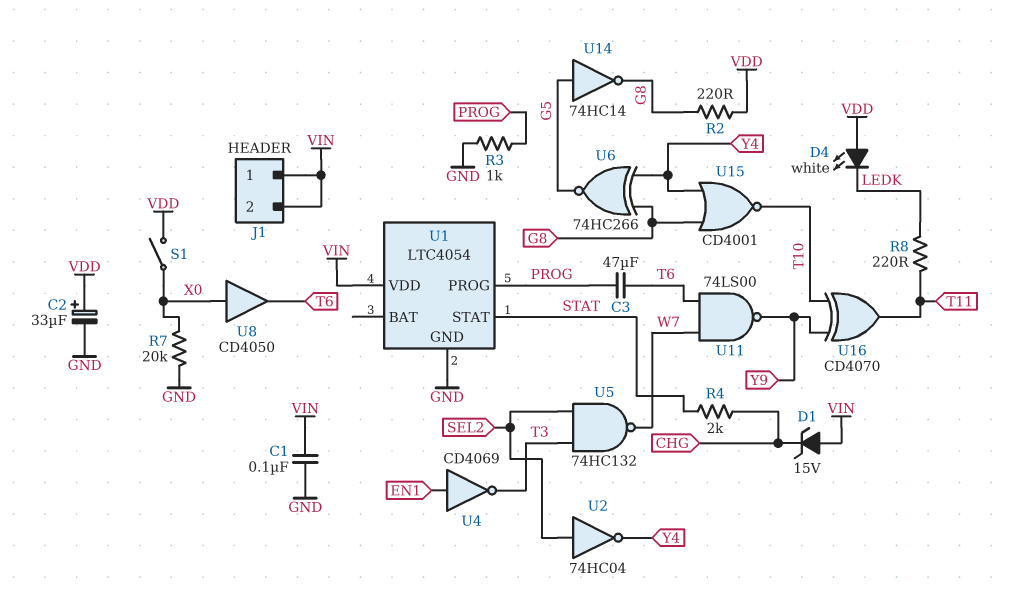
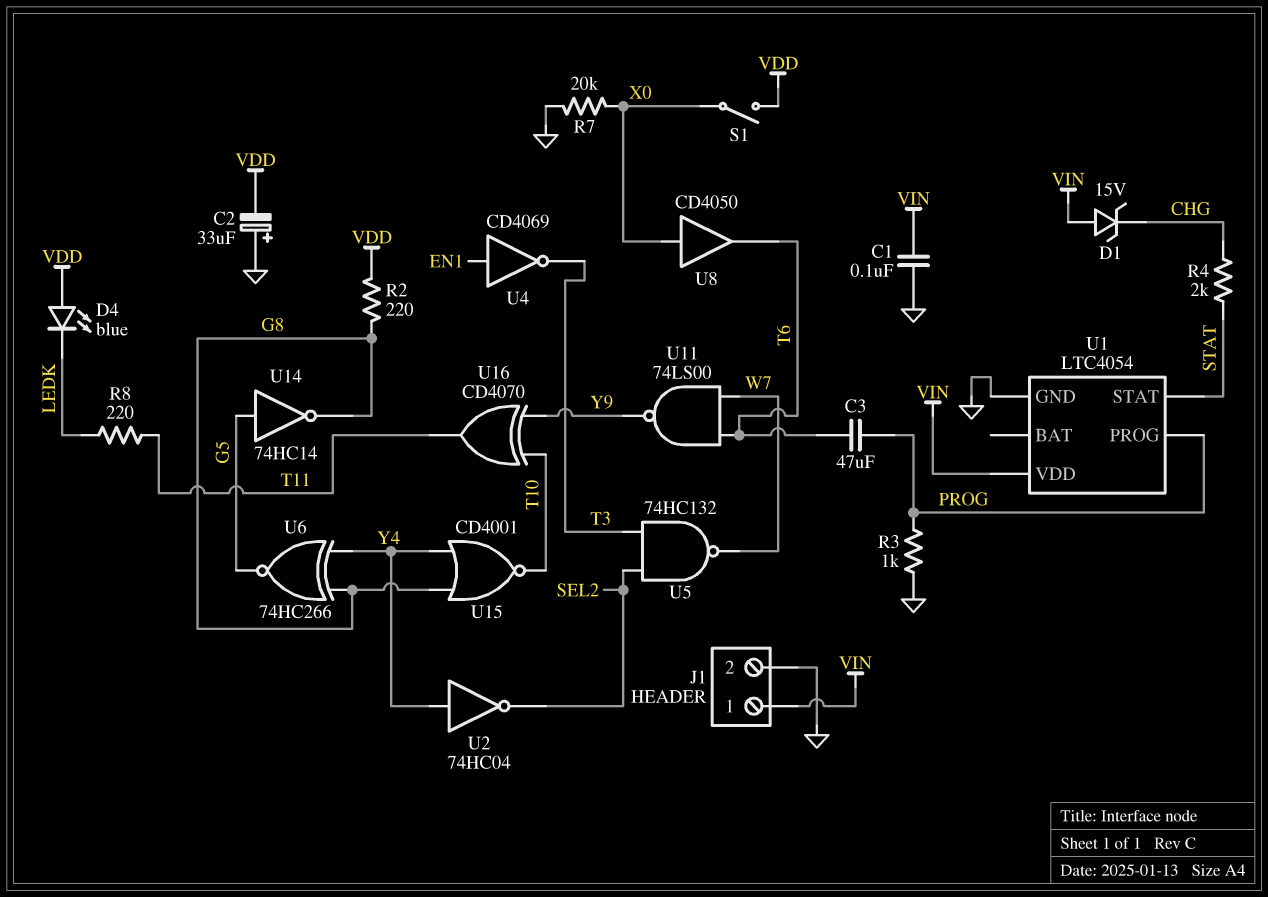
C2: 33uF (plus VDD, minus GND) -> 33uF (plus GND, minus VDD)
D4: LED white (A VDD, K LEDK) -> LED blue (A VDD, K LEDK)
J1 pin 2: VIN -> GND
U2: NOT 74HC04 (in SEL2, out Y4) -> NOT 74HC04 (in Y4, out SEL2)

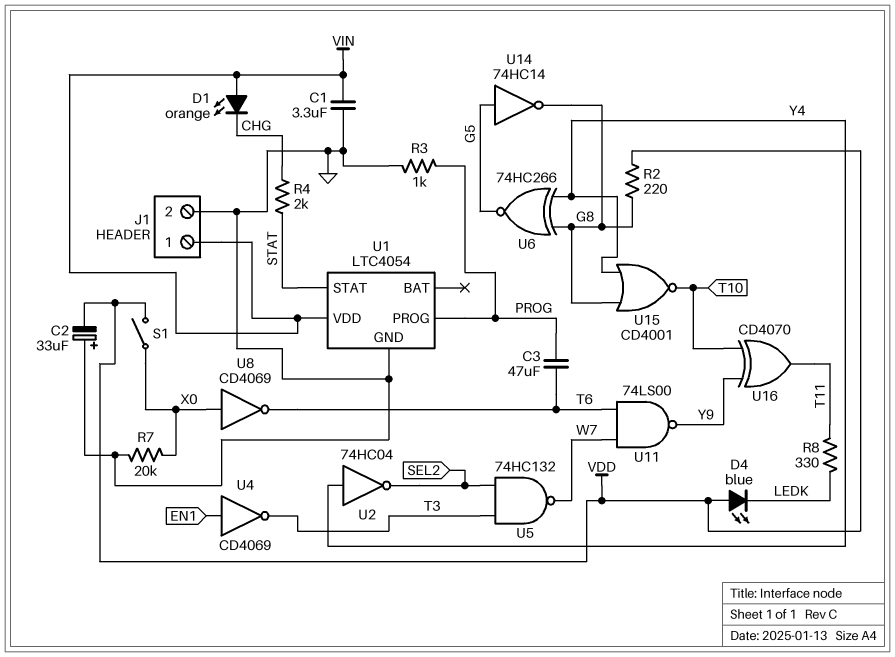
C1: 100nF (GND, VIN) -> 3.3uF (GND, VIN)
D1: zener 15V (A VIN, K CHG) -> LED orange (A VIN, K CHG)
R8: 220 (LEDK, T11) -> 330 (LEDK, T11)
U8: buffer CD4050 (in X0, out T6) -> NOT CD4069 (in X0, out T6)

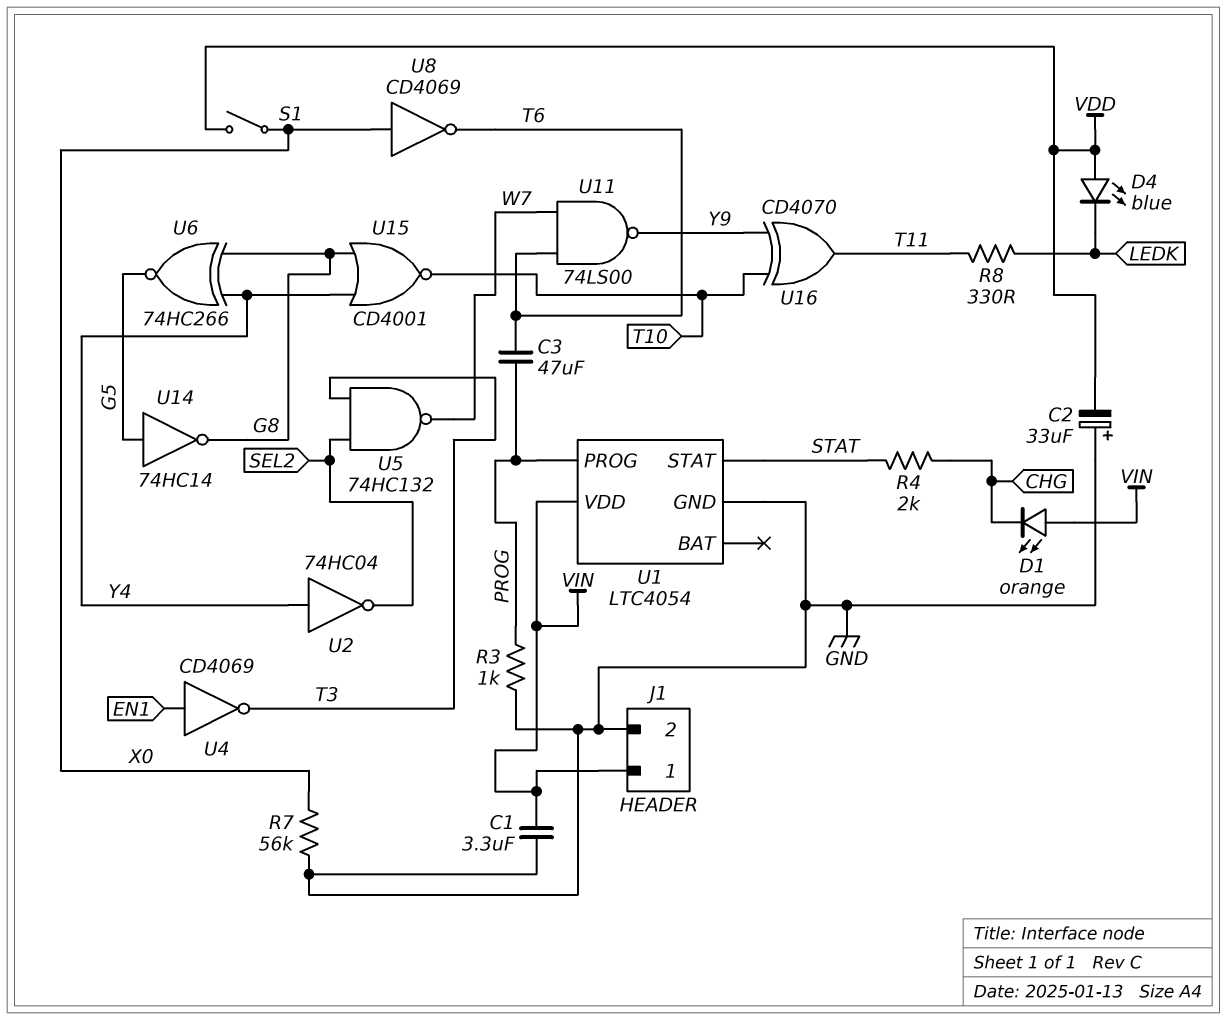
R2: 220 (G8, VDD) -> none
R7: 20k (GND, X0) -> 56k (GND, X0)

